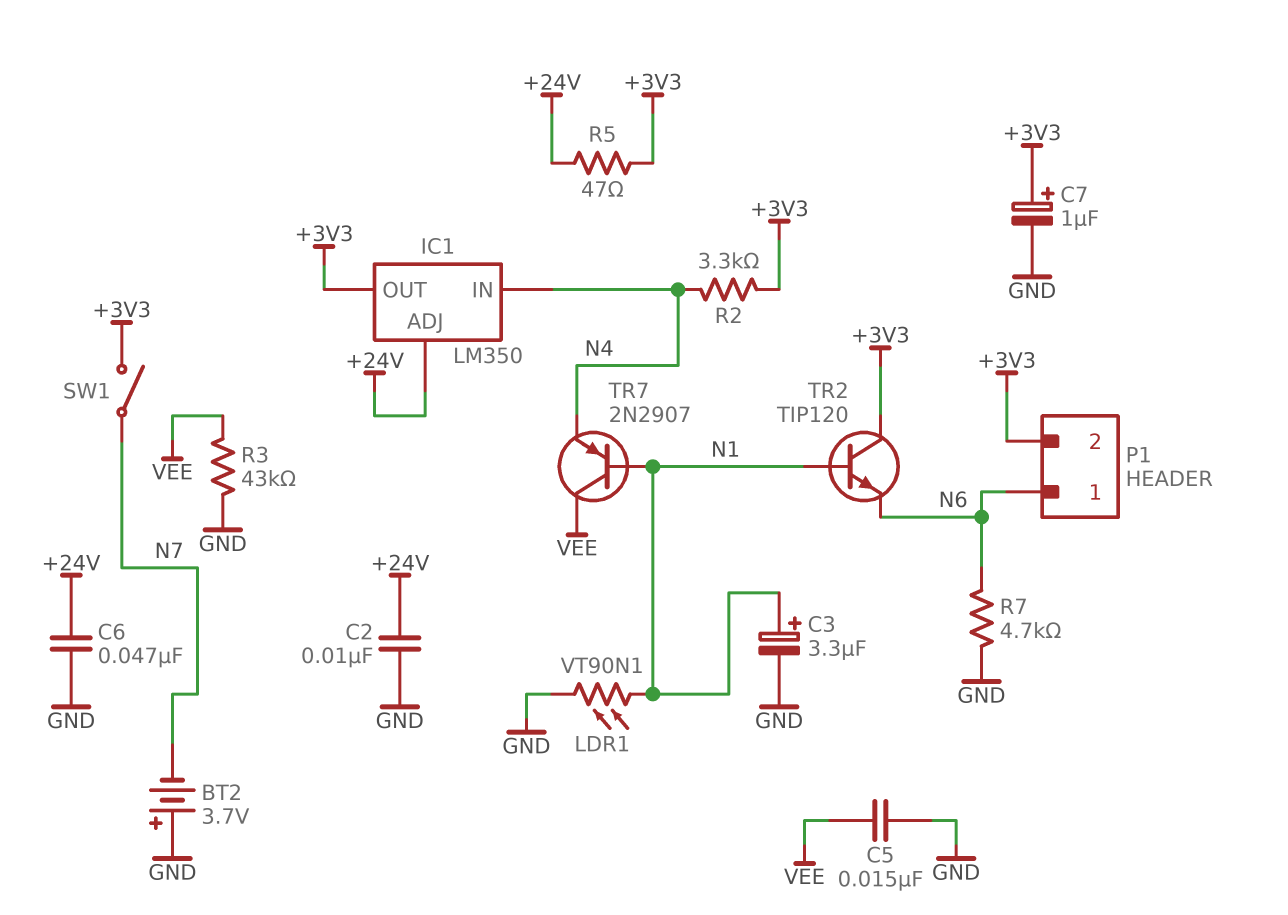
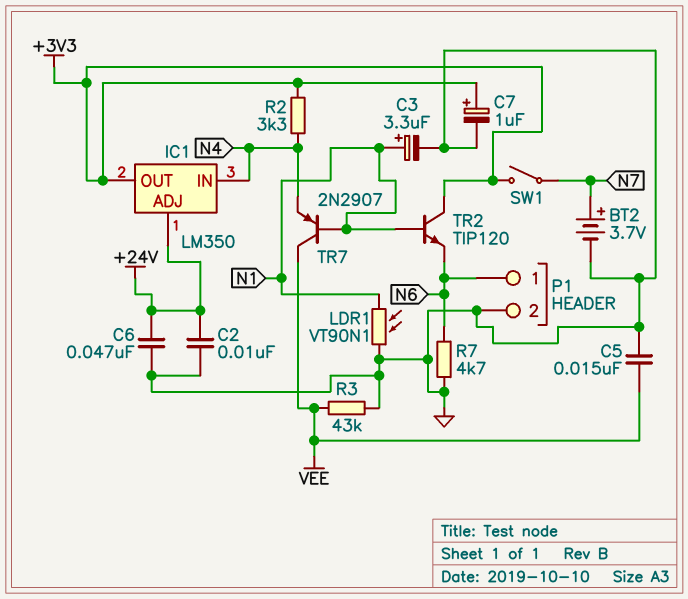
BT2: 3.7V (plus GND, minus N7) -> 3.7V (plus N7, minus GND)
P1 pin 2: +3V3 -> GND
R5: 47 (+3V3, +24V) -> none

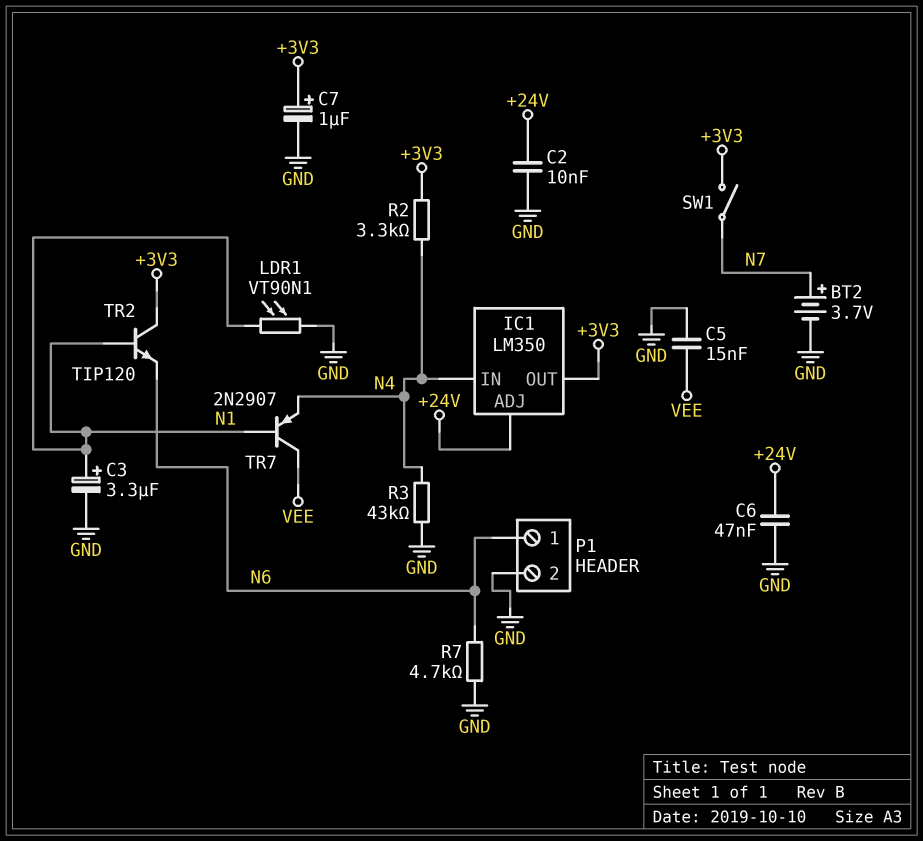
R3: 43k (GND, VEE) -> 43k (GND, N4)

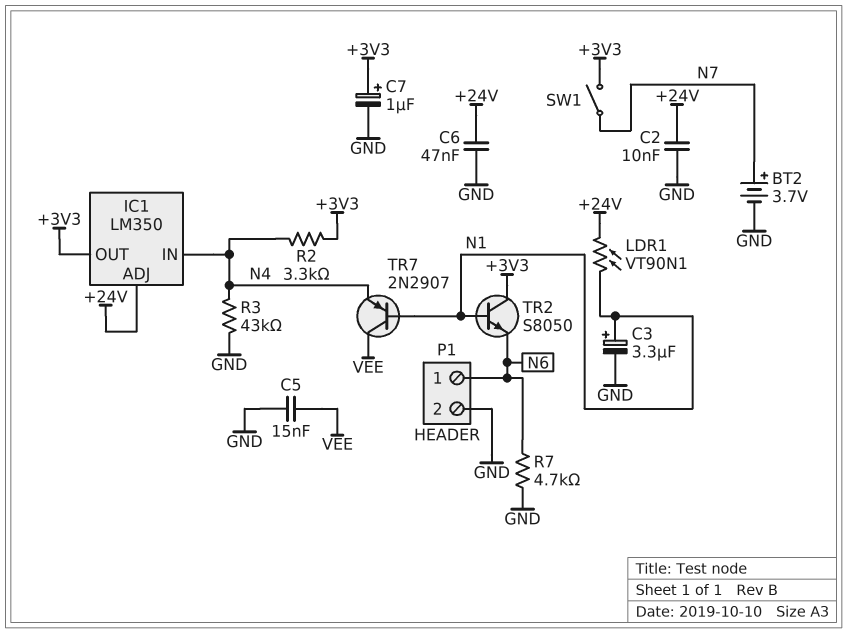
LDR1: VT90N1 (GND, N1) -> VT90N1 (+24V, N1)
TR2: NPN TIP120 (B N1, C +3V3, E N6) -> NPN S8050 (B N1, C +3V3, E N6)

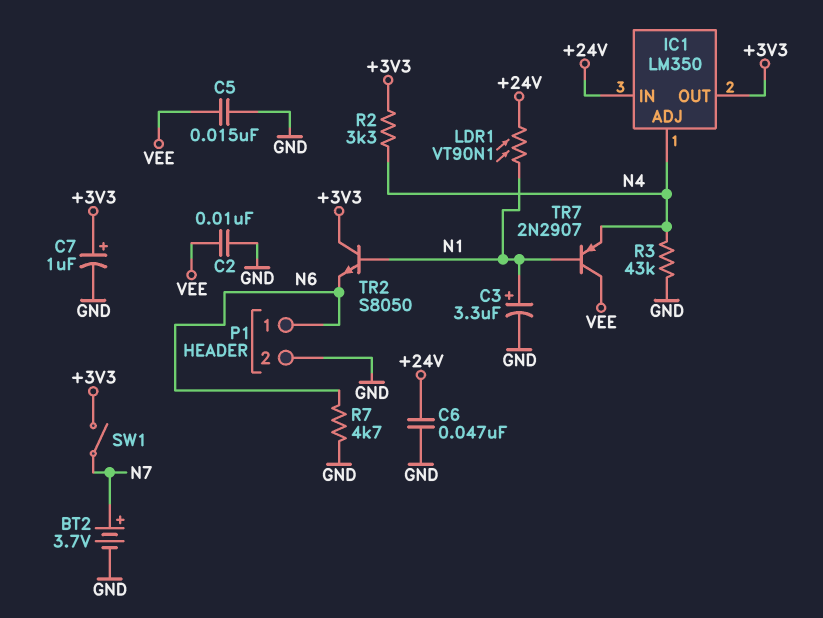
C2: 10nF (+24V, GND) -> 10nF (GND, VEE)
IC1 pin ADJ: +24V -> N4
IC1 pin IN: N4 -> +24V

